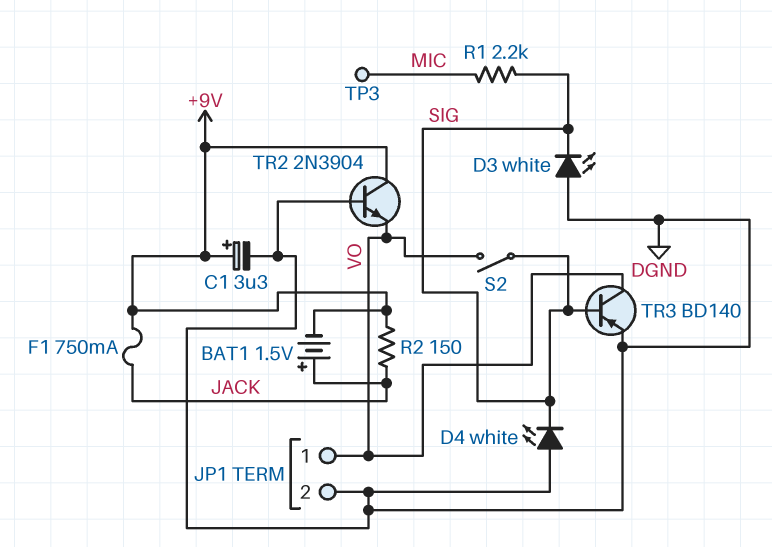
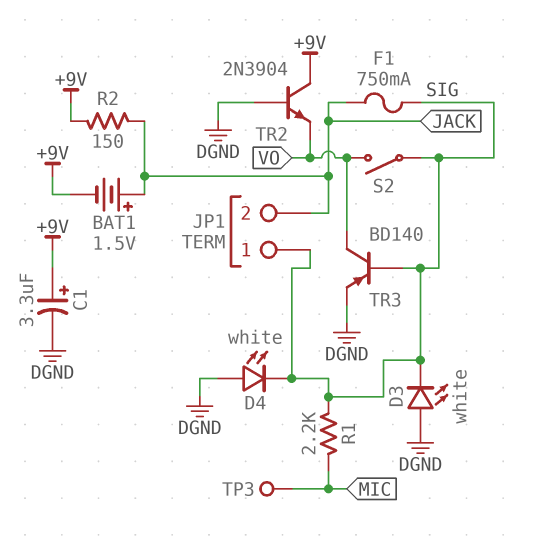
F1: 750mA (+9V, JACK) -> 750mA (JACK, SIG)
JP1 pin 1: VO -> SIG
JP1 pin 2: DGND -> JACK

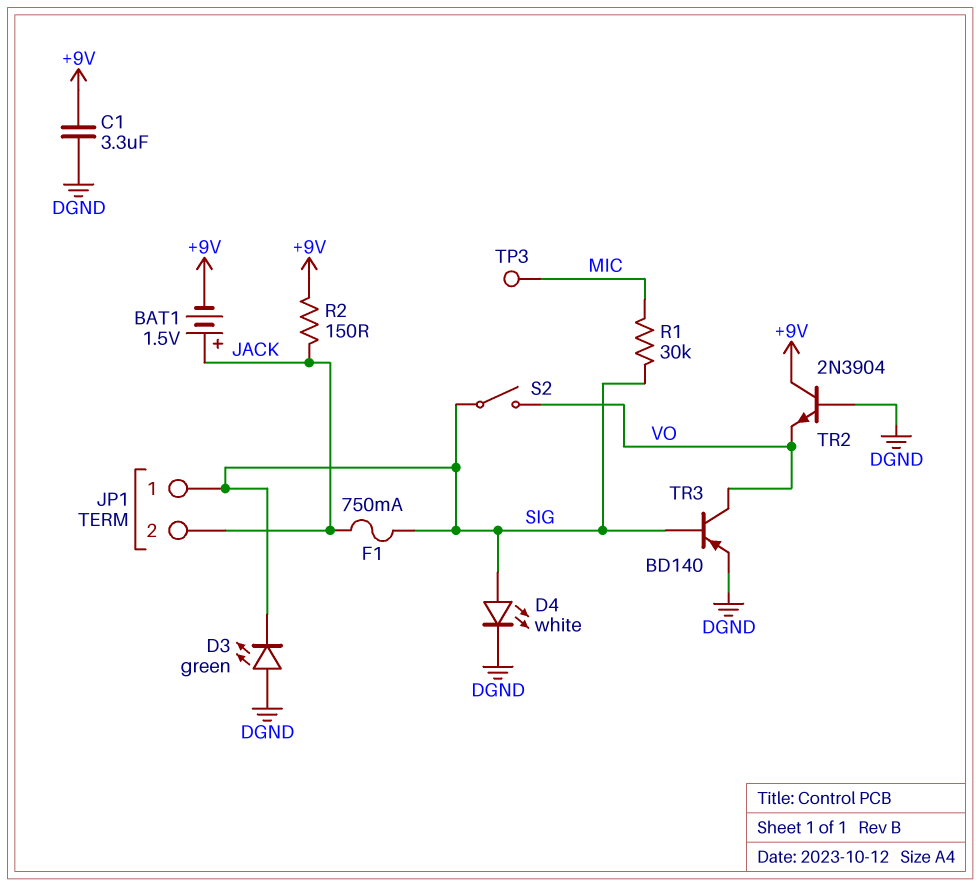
C1: 3.3uF (plus +9V, minus DGND) -> 3.3uF (+9V, DGND)
D3: LED white (A DGND, K SIG) -> LED green (A DGND, K SIG)
D4: LED white (A DGND, K SIG) -> LED white (A SIG, K DGND)
R1: 2.2k (MIC, SIG) -> 30k (MIC, SIG)

